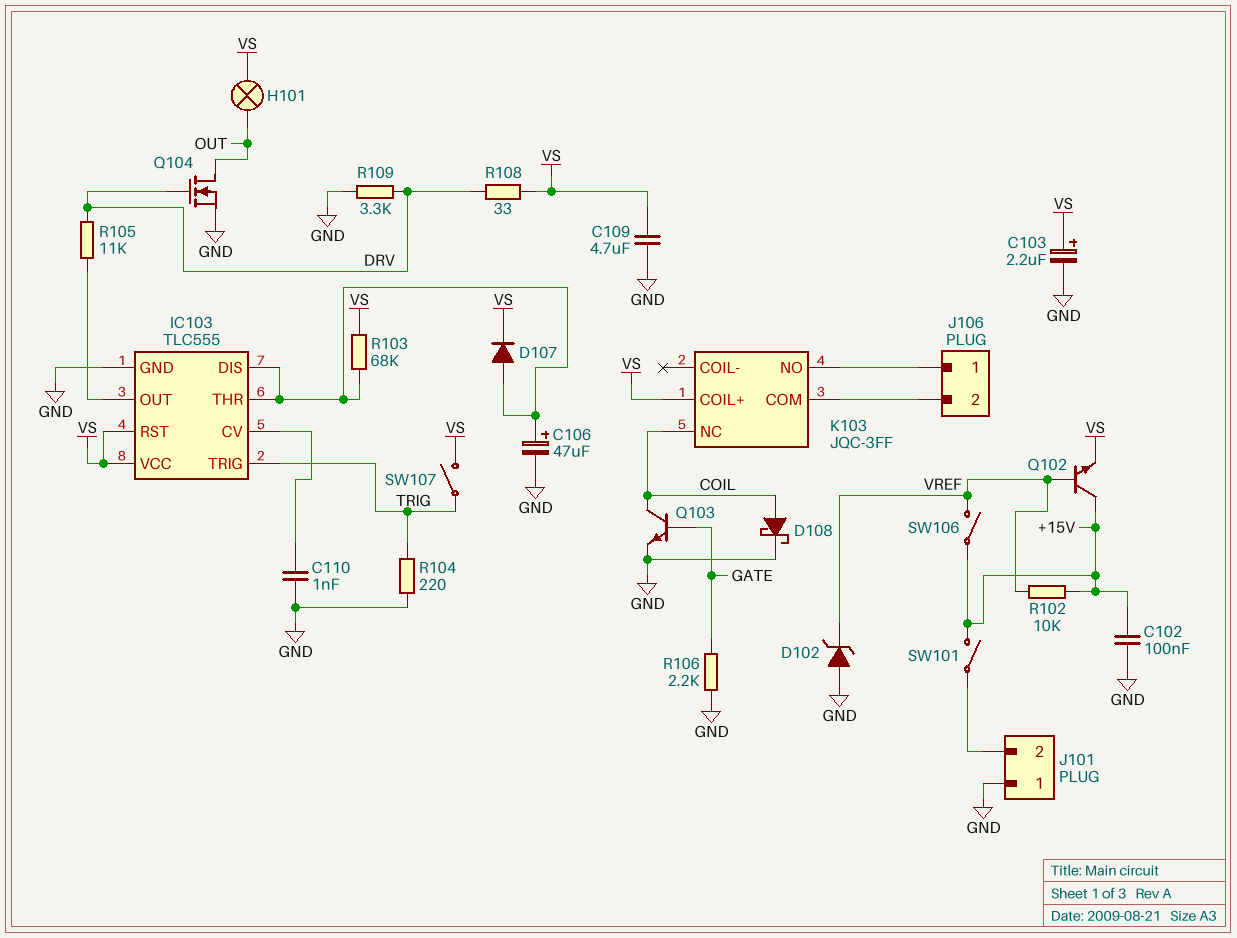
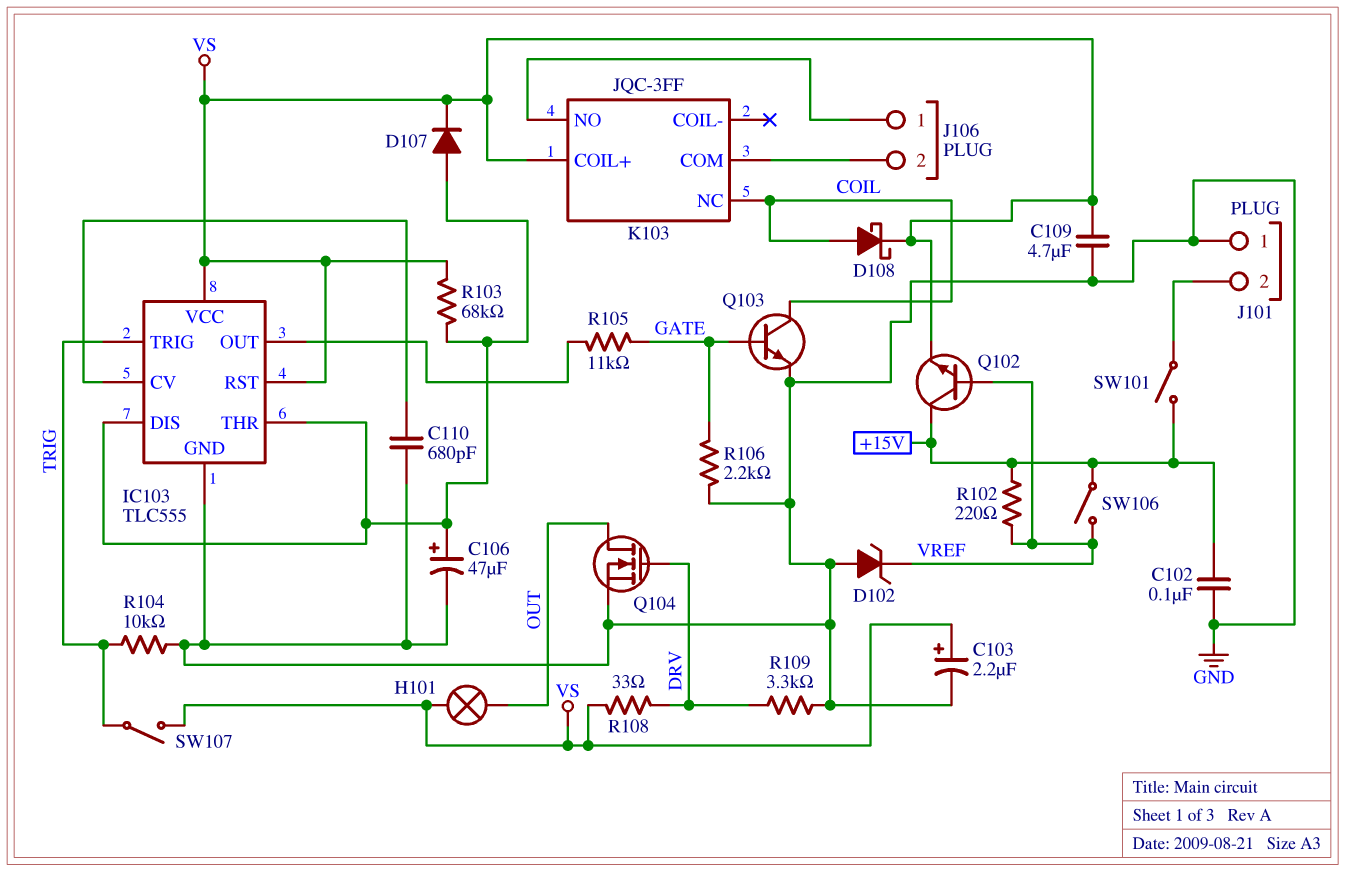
C110: 1nF (GND, IC103/CV) -> 680pF (GND, IC103/CV)
D108: schottky (A COIL, K GND) -> schottky (A COIL, K VS)
R102: 10k (+15V, VREF) -> 220 (+15V, VREF)
R104: 220 (GND, TRIG) -> 10k (GND, TRIG)
R105: 11k (DRV, IC103/OUT) -> 11k (GATE, IC103/OUT)

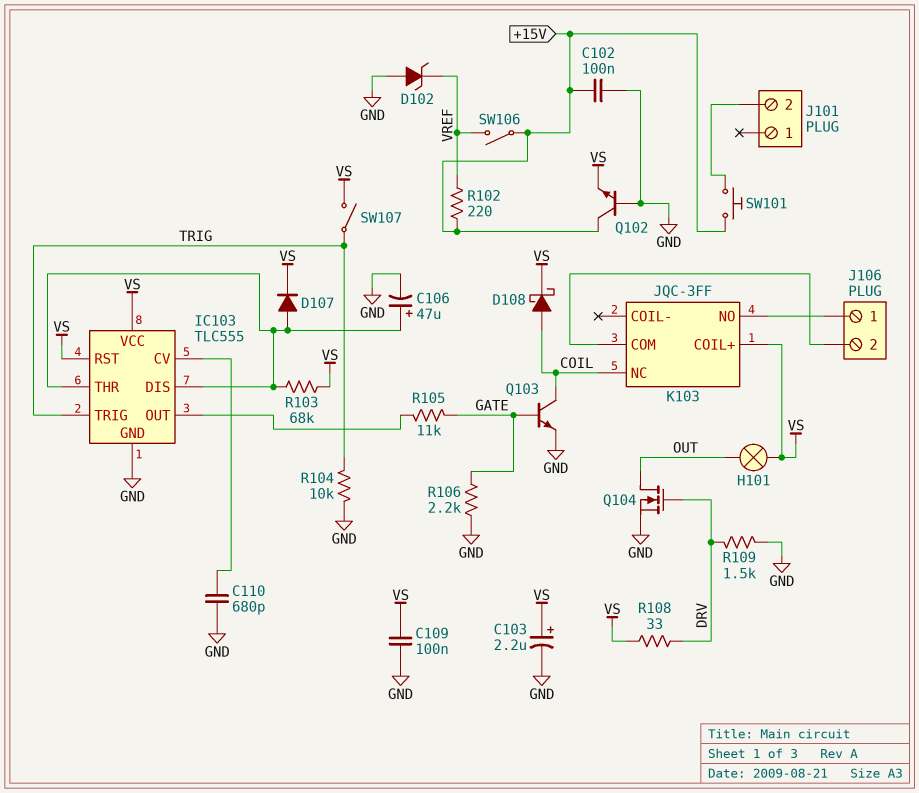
C109: 4.7uF (GND, VS) -> 100nF (GND, VS)
J101 pin 1: GND -> none
Q102: NPN (B VREF, C +15V, E VS) -> NPN (B GND, C +15V, E VS)
R109: 3.3k (DRV, GND) -> 1.5k (DRV, GND)
SW101: switch (+15V, J101/2) -> button (+15V, J101/2)

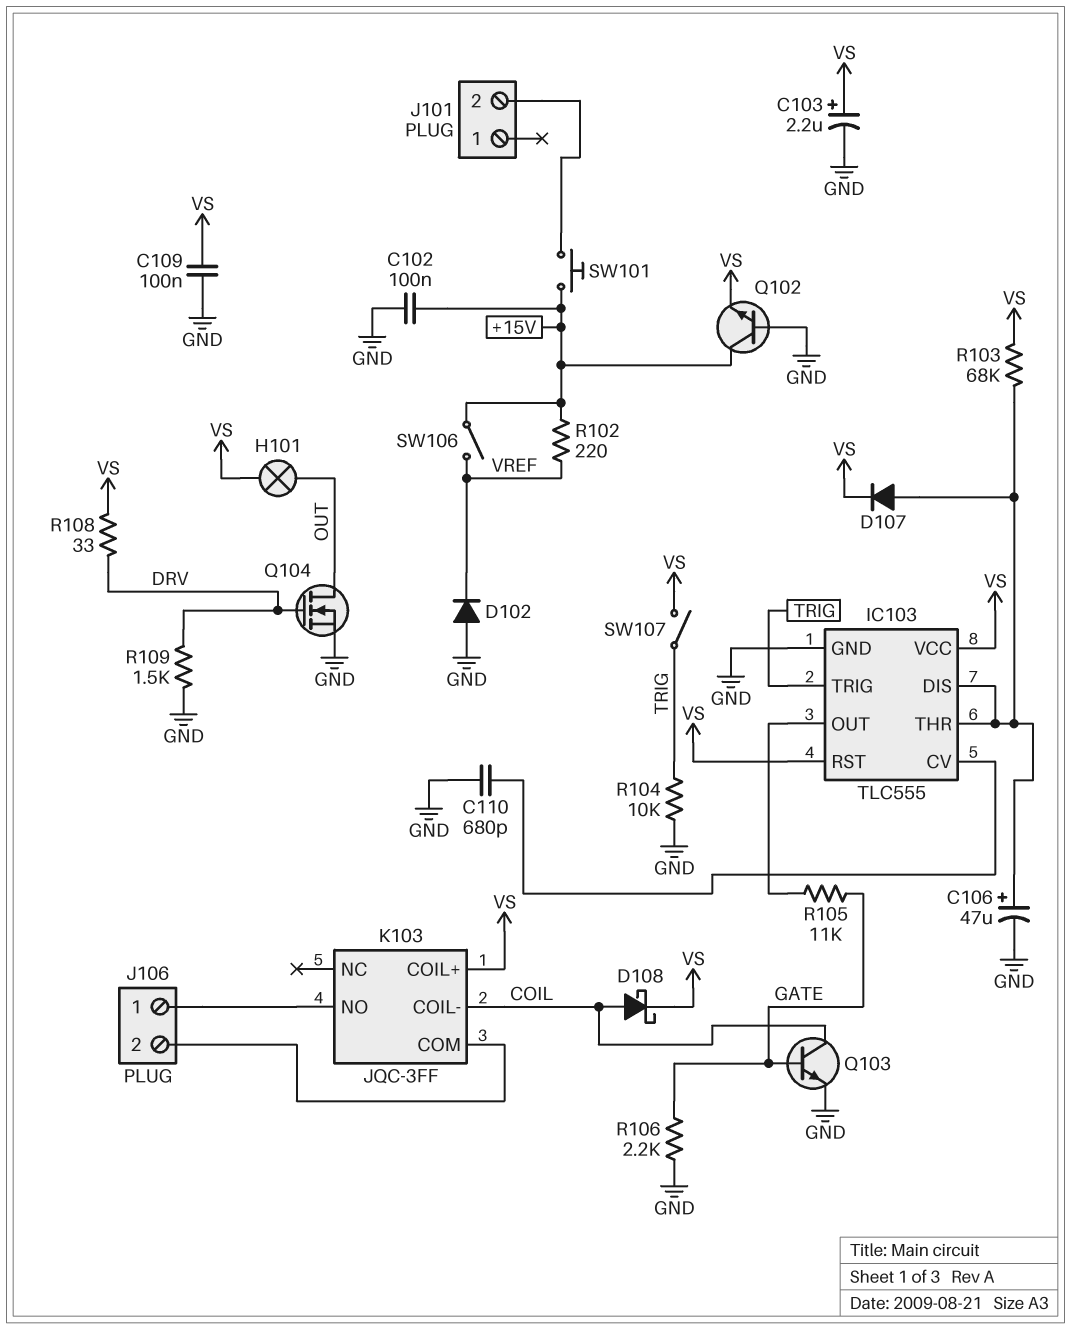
D102: zener (A GND, K VREF) -> diode (A GND, K VREF)
K103 pin COIL-: none -> COIL
K103 pin NC: COIL -> none

